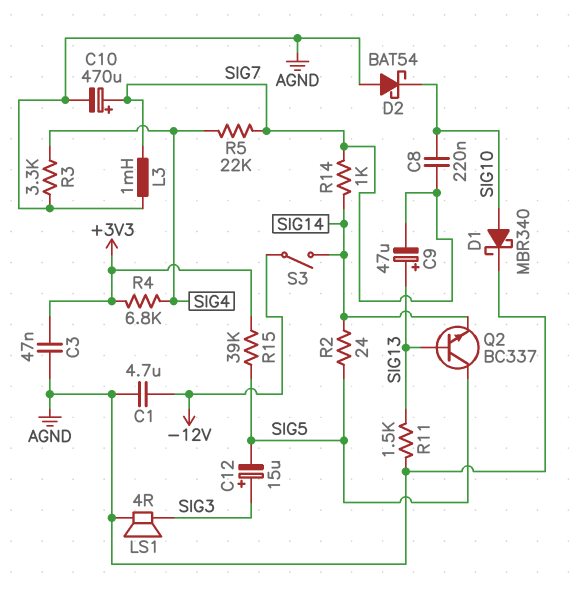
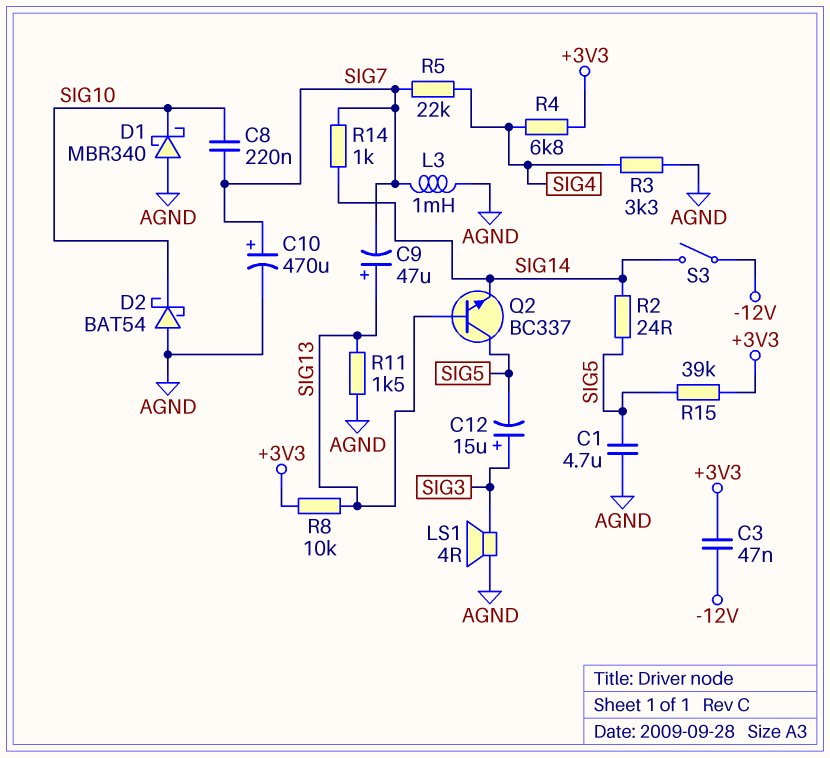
C1: 4.7uF (-12V, AGND) -> 4.7uF (AGND, SIG5)
C3: 47nF (+3V3, AGND) -> 47nF (+3V3, -12V)
D1: schottky MBR340 (A SIG10, K AGND) -> schottky MBR340 (A AGND, K SIG10)
R8: none -> 10k (+3V3, SIG13)

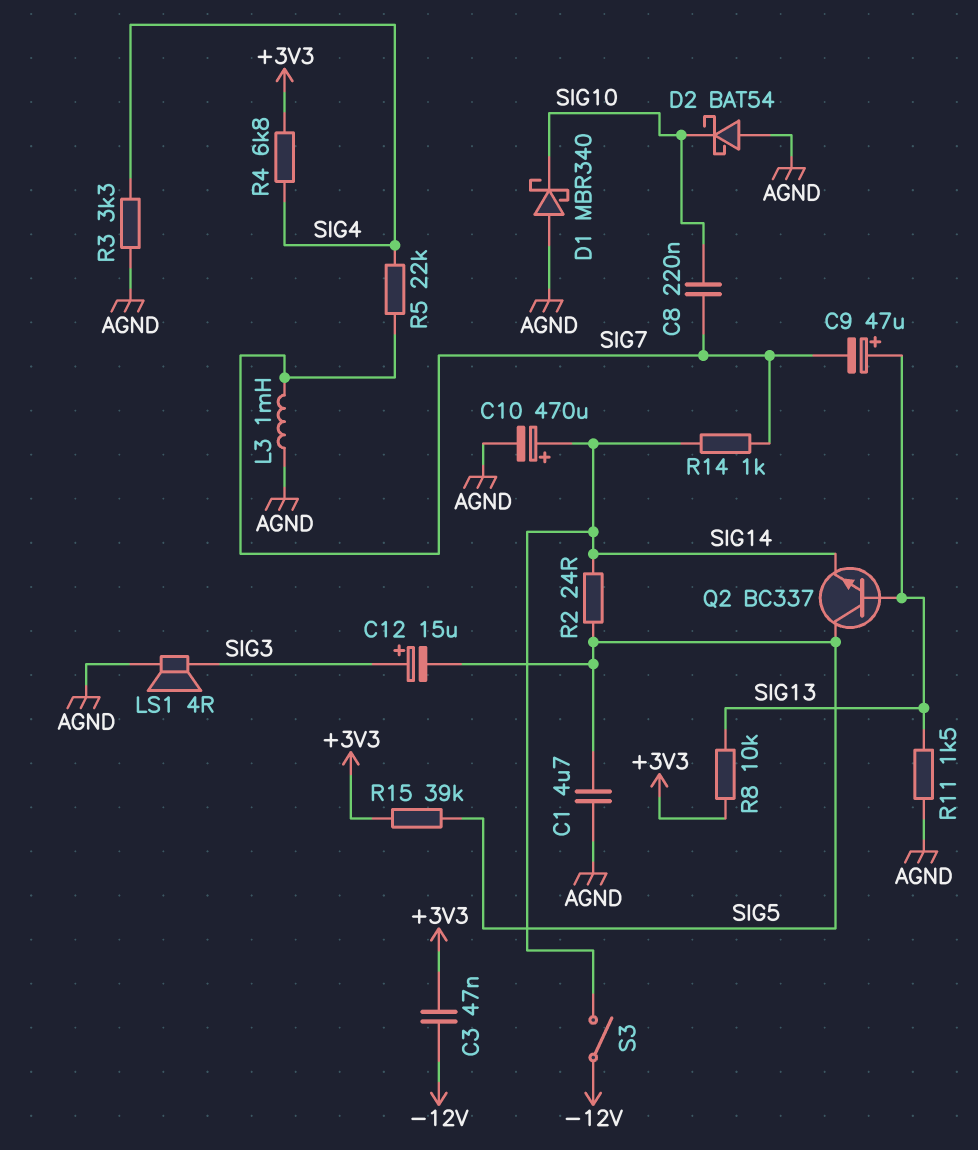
C10: 470uF (plus SIG7, minus AGND) -> 470uF (plus SIG14, minus AGND)

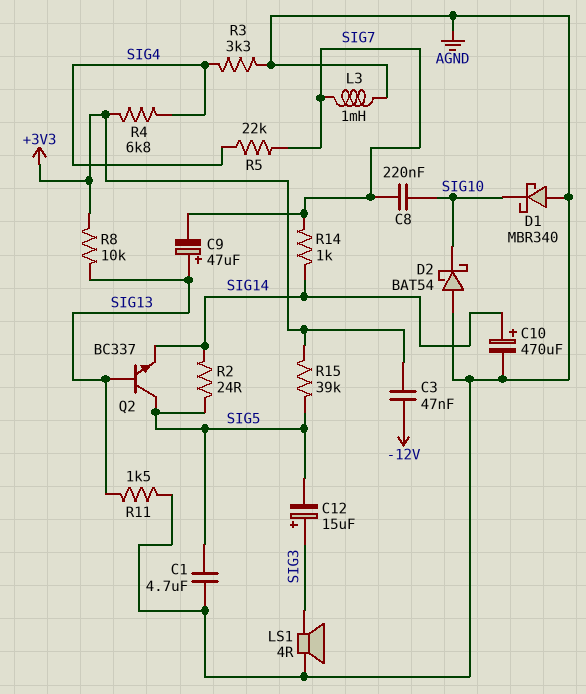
S3: switch (-12V, SIG14) -> none

